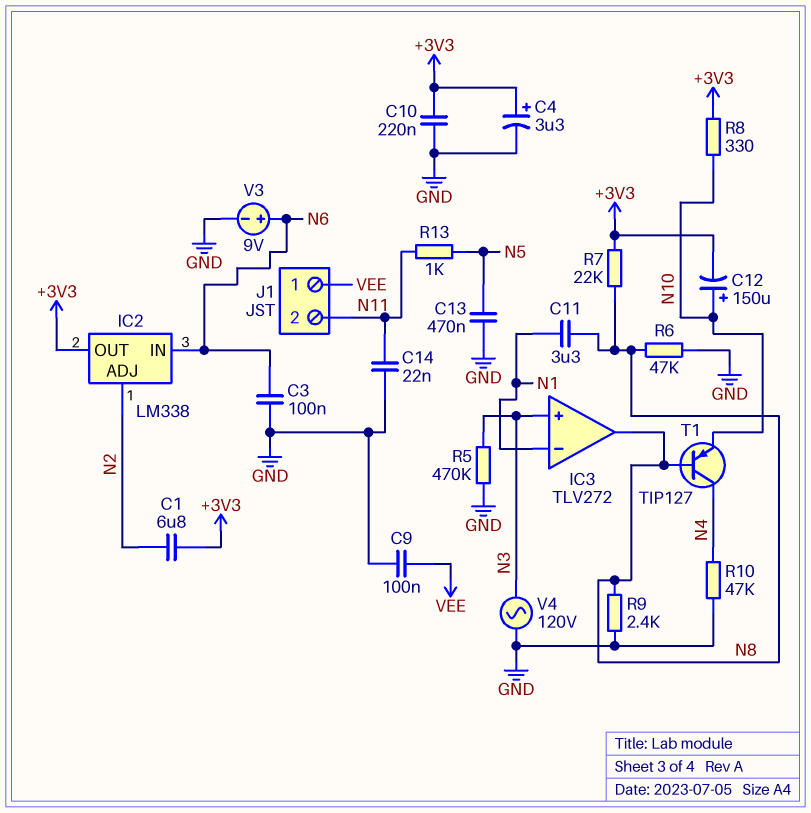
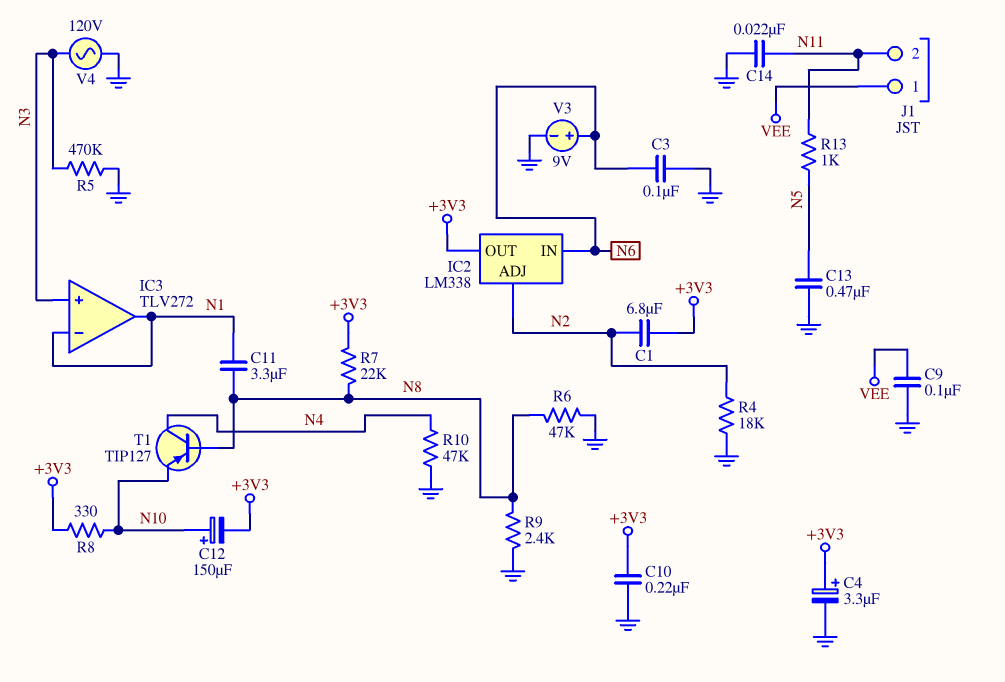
IC3 pin out: N8 -> N1
R4: none -> 18k (GND, N2)

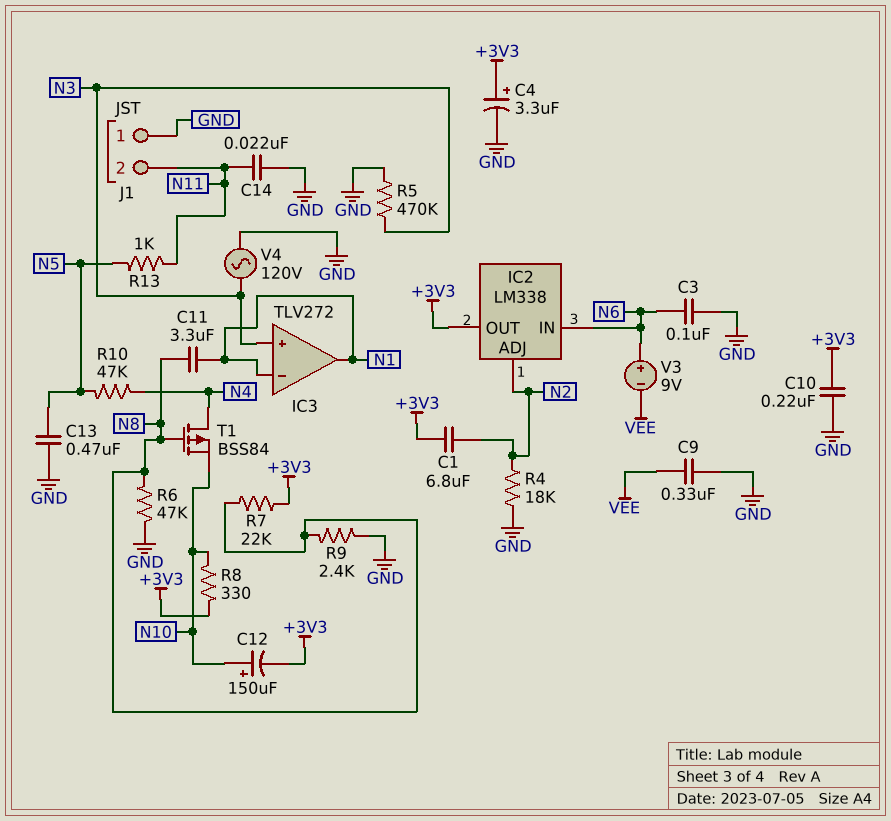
C9: 100nF (GND, VEE) -> 330nF (GND, VEE)
J1 pin 1: VEE -> GND
R10: 47k (GND, N4) -> 47k (N4, N5)
T1: PNP TIP127 (B N8, C N4, E N10) -> PMOS BSS84 (G N8, D N4, S N10)
V3: 9V (plus N6, minus GND) -> 9V (plus N6, minus VEE)

